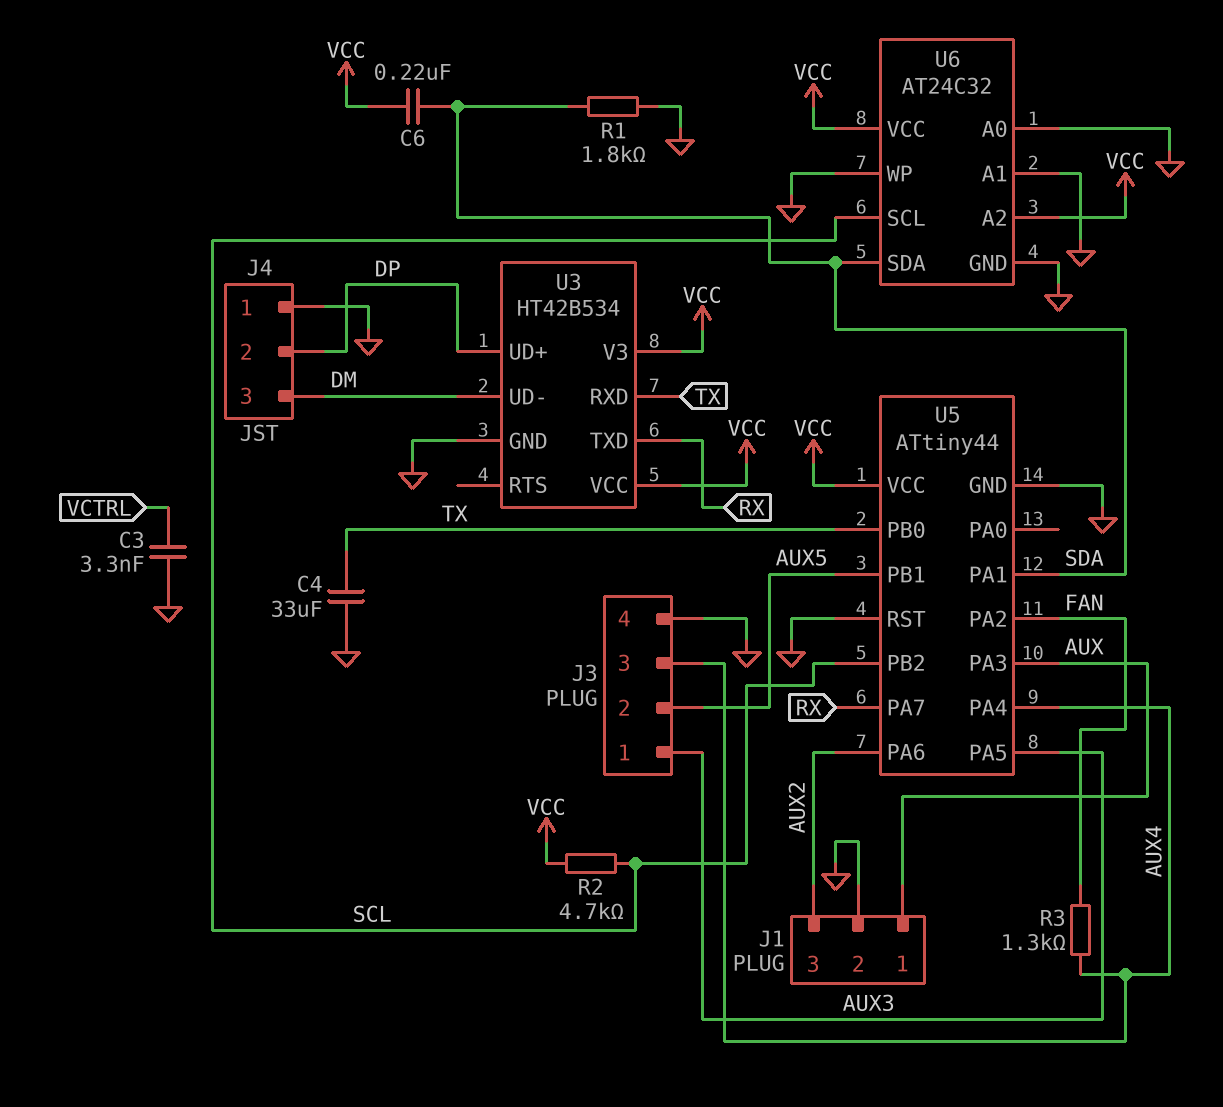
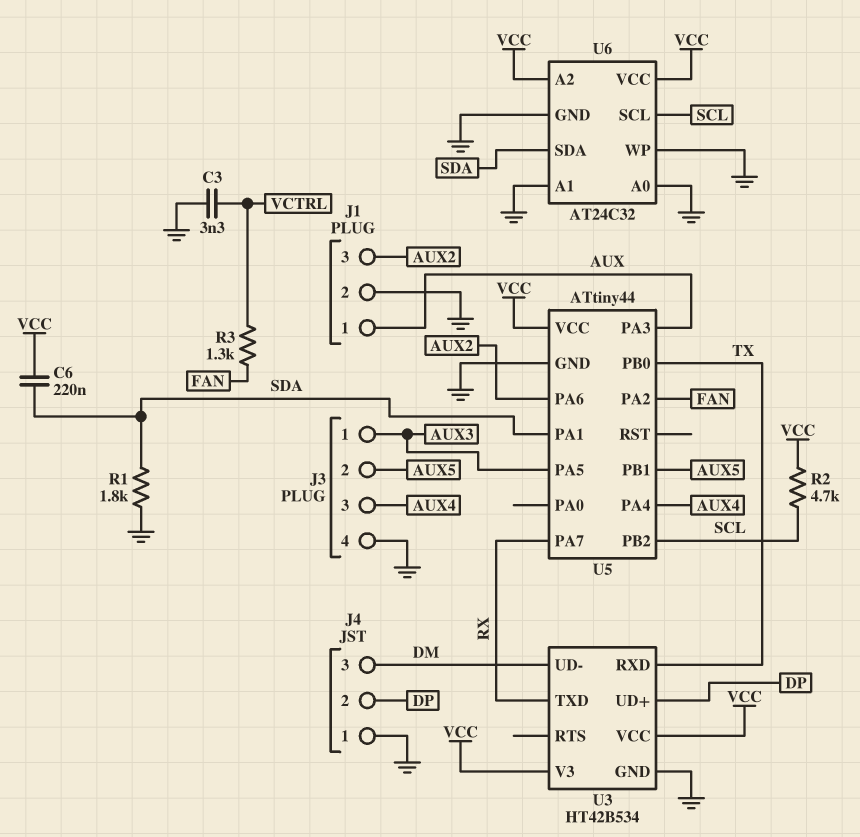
C4: 33uF (GND, TX) -> none
R3: 1.3k (AUX4, FAN) -> 1.3k (FAN, VCTRL)
U5 pin RST: GND -> none

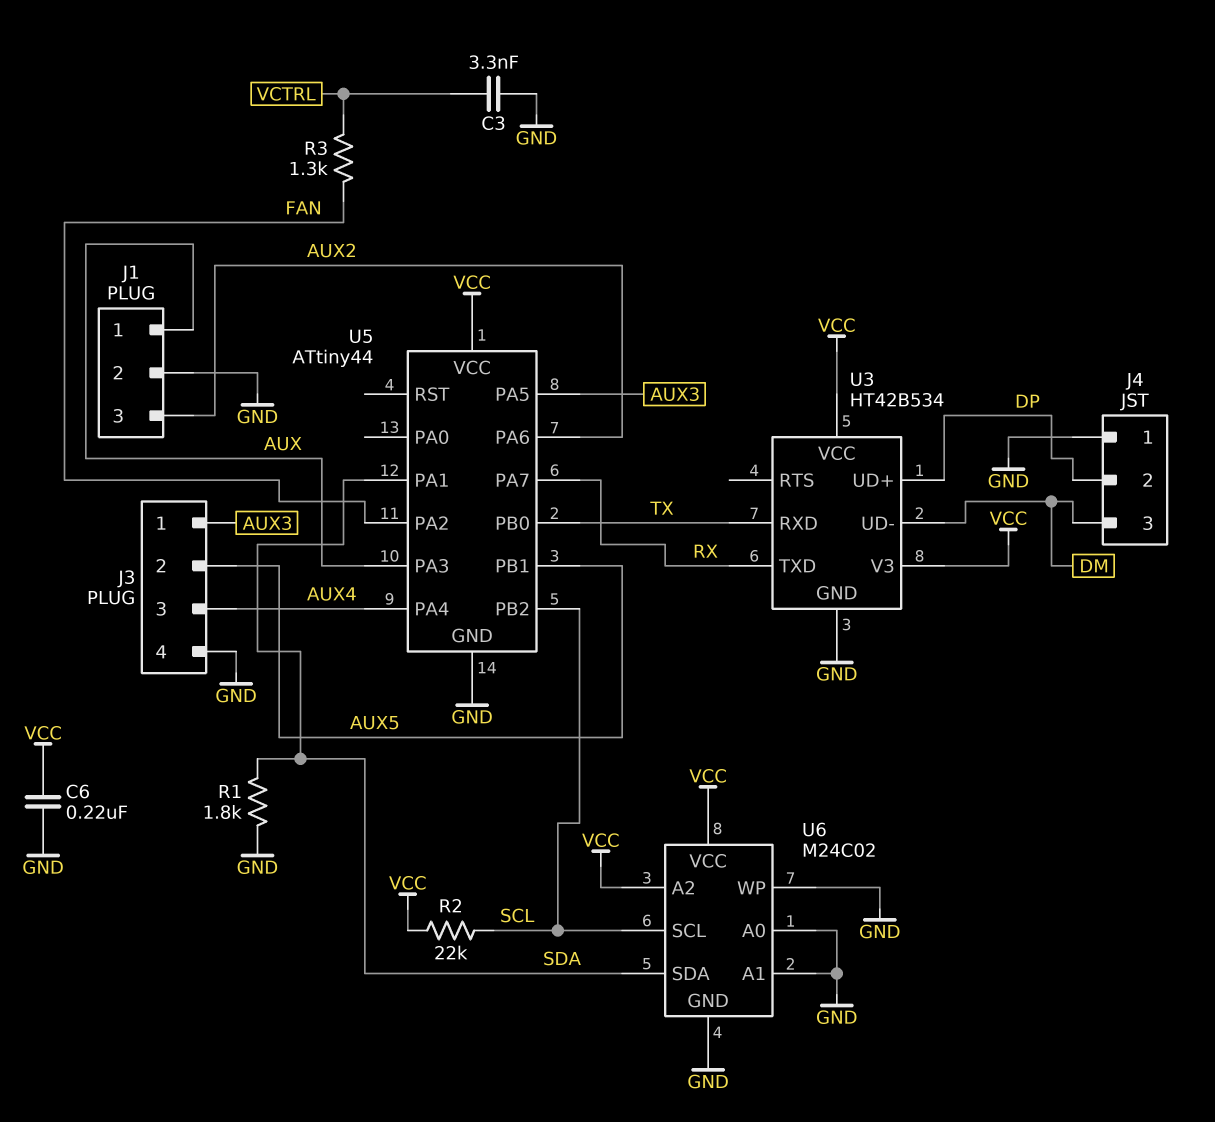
C6: 220nF (SDA, VCC) -> 220nF (GND, VCC)
R2: 4.7k (SCL, VCC) -> 22k (SCL, VCC)
U6: AT24C32 -> M24C02

